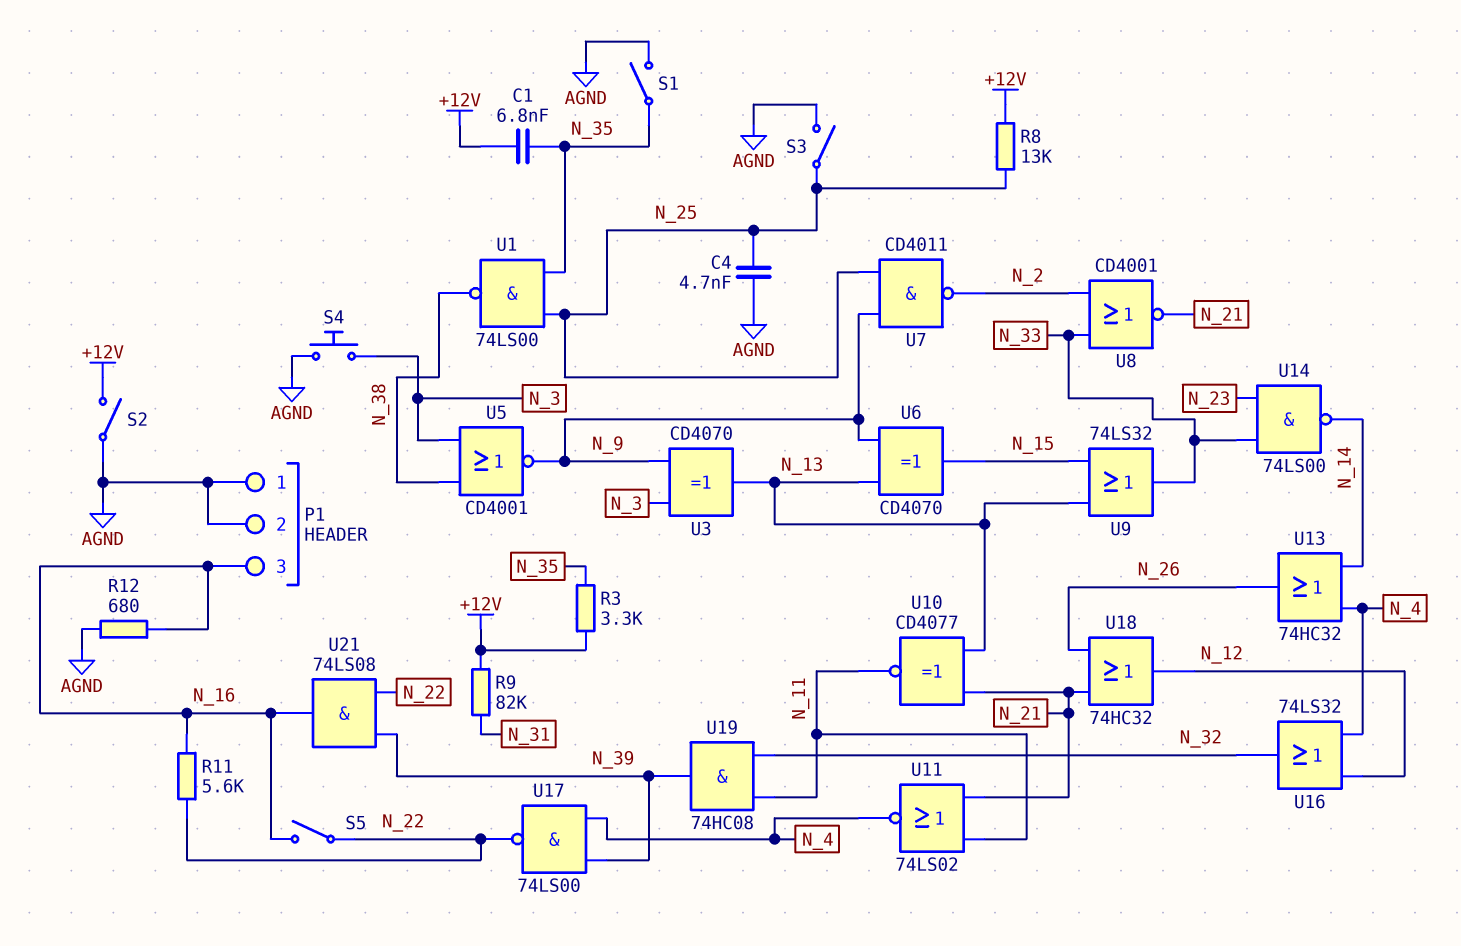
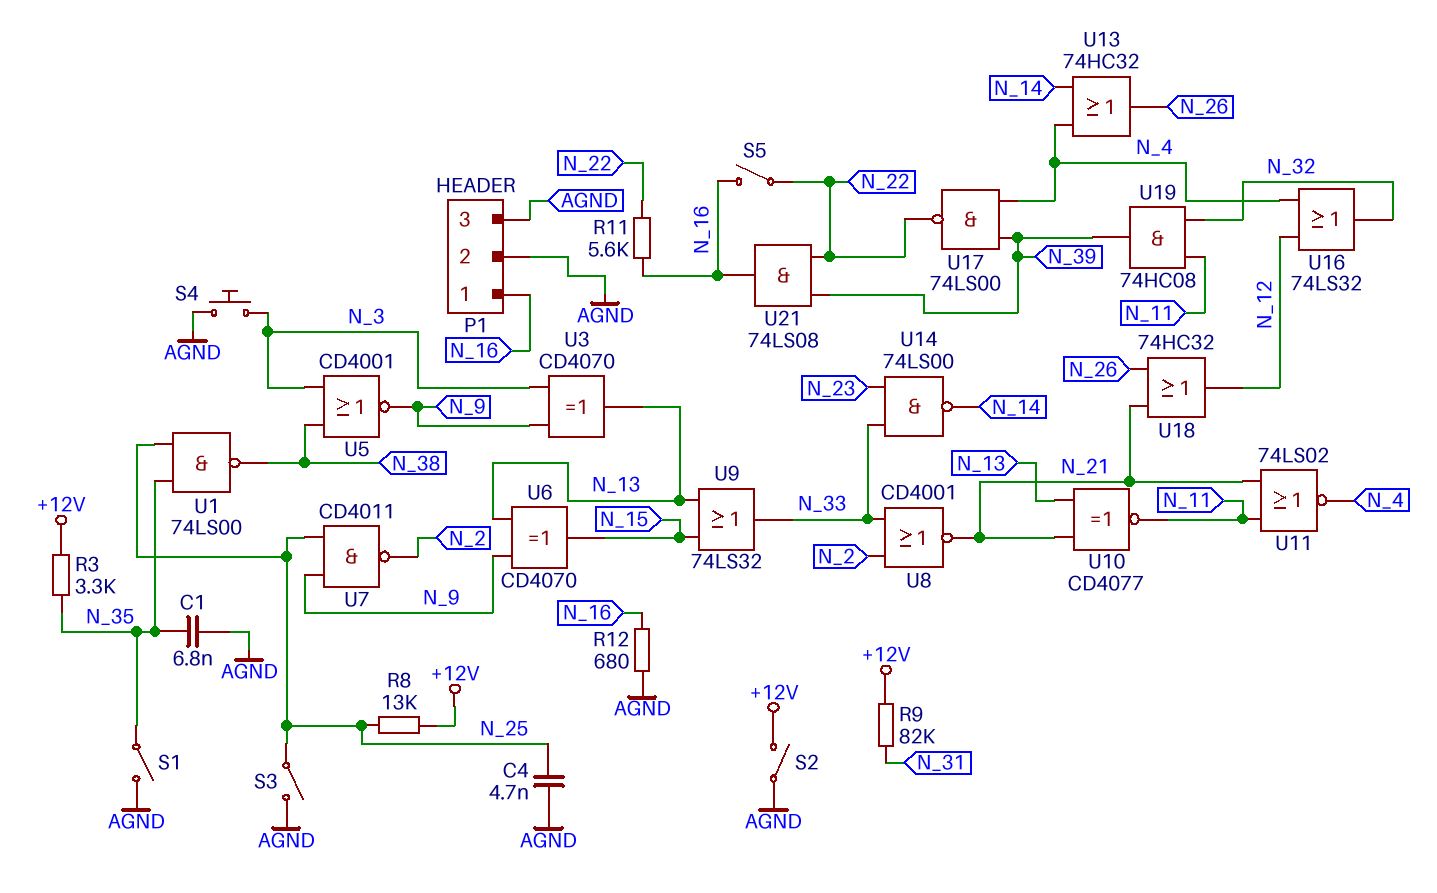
C1: 6.8nF (+12V, N_35) -> 6.8nF (AGND, N_35)
P1 pin 1: AGND -> N_16
P1 pin 3: N_16 -> AGND

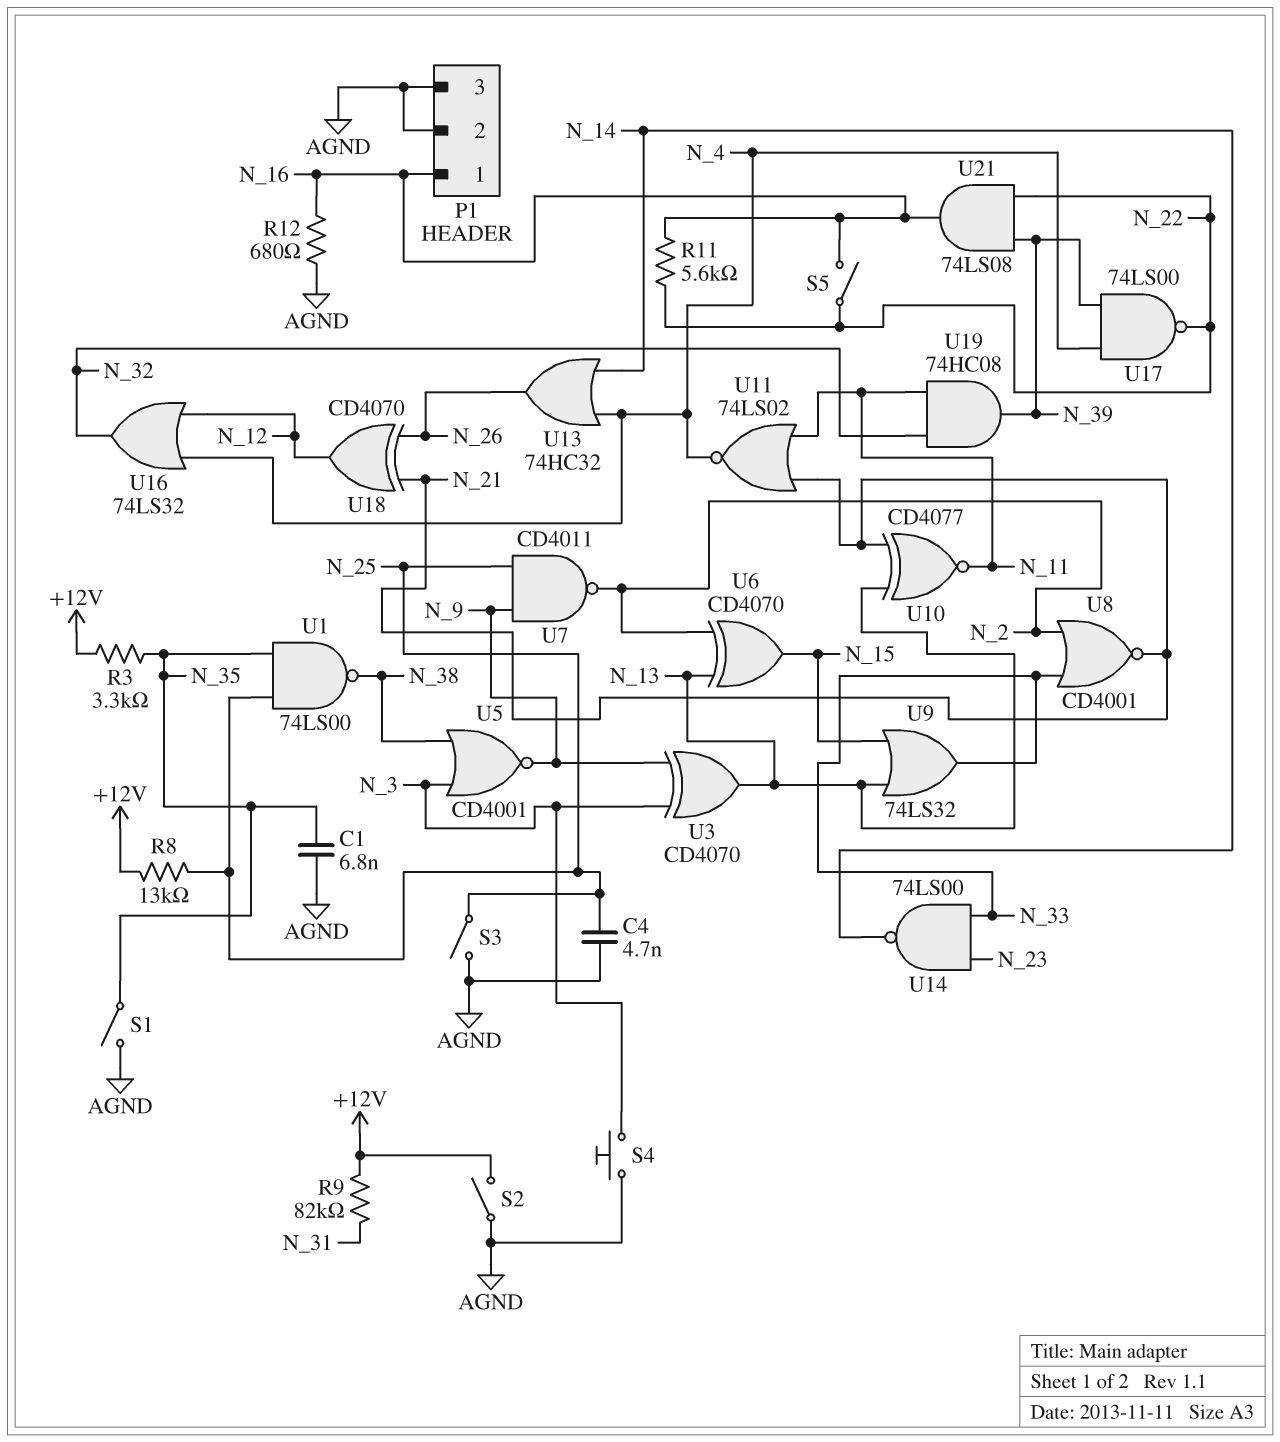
U6: XOR CD4070 (in N_9, in N_13, out N_15) -> XOR CD4070 (in N_2, in N_13, out N_15)
U18: OR 74HC32 (in N_21, in N_26, out N_12) -> XOR CD4070 (in N_21, in N_26, out N_12)

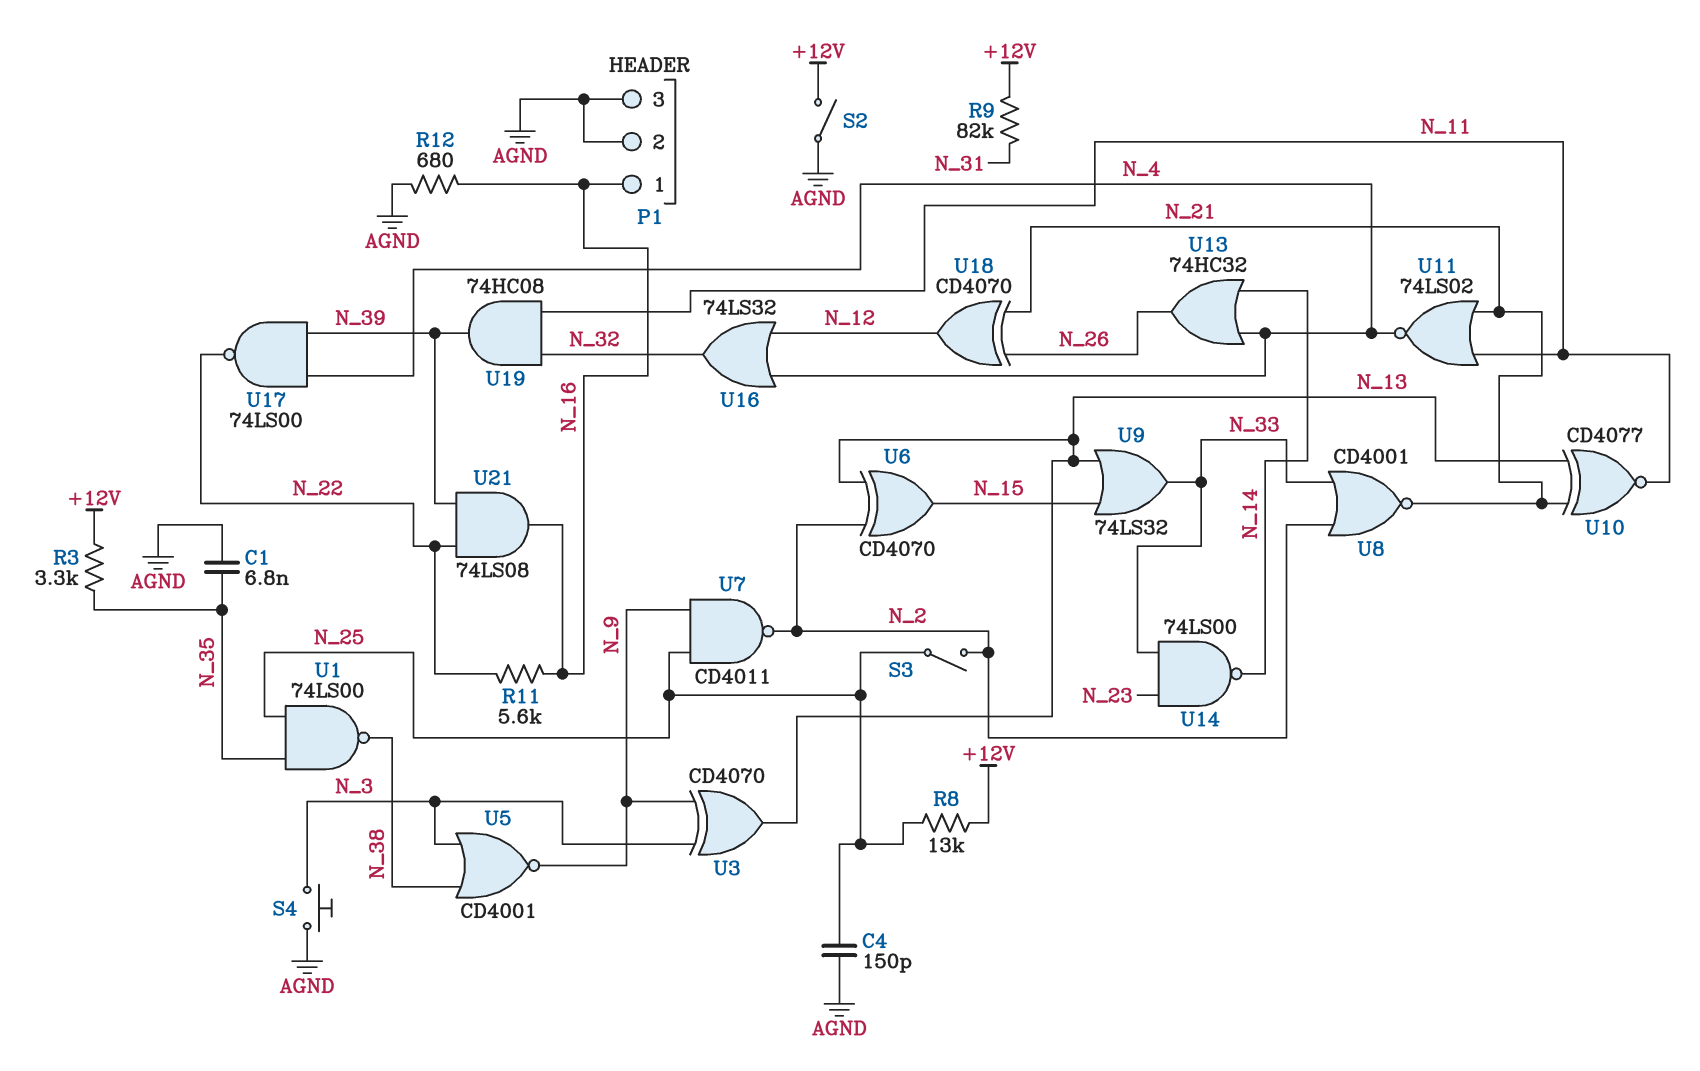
C4: 4.7nF (AGND, N_25) -> 150pF (AGND, N_25)
S1: switch (AGND, N_35) -> none
S3: switch (AGND, N_25) -> switch (N_2, N_25)
S5: switch (N_16, N_22) -> none

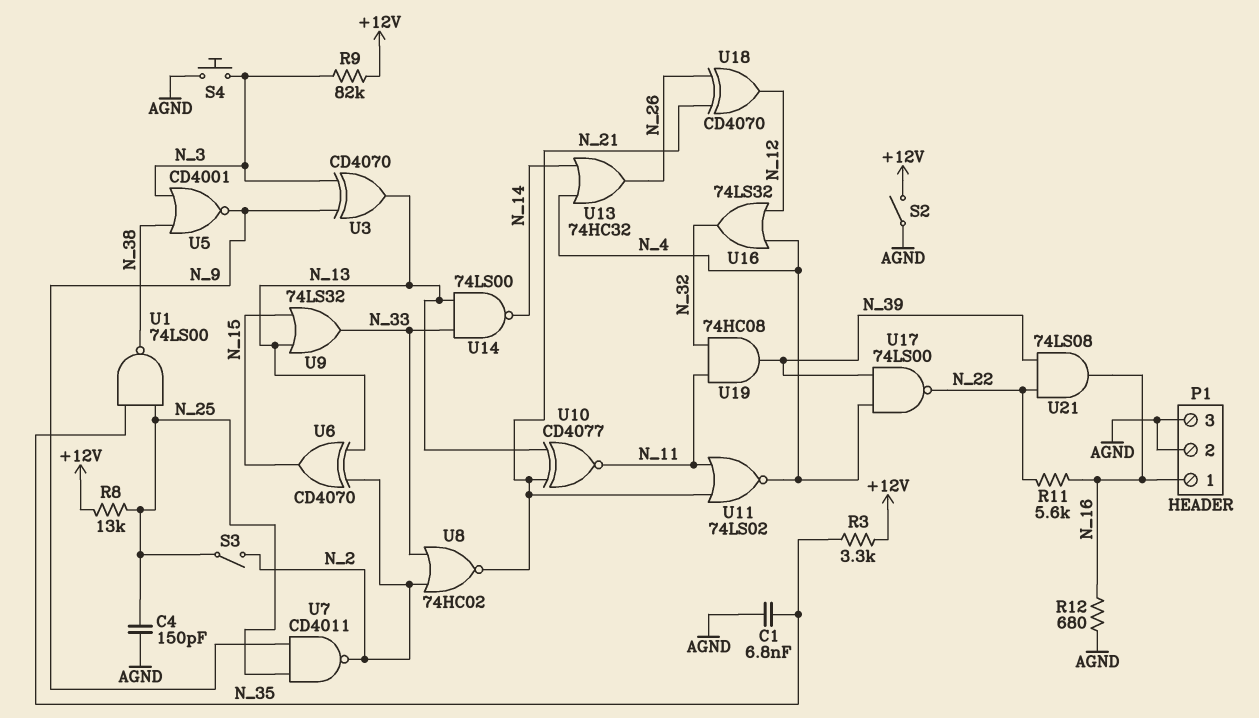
R9: 82k (+12V, N_31) -> 82k (+12V, N_3)
U8: NOR CD4001 (in N_2, in N_33, out N_21) -> NOR 74HC02 (in N_2, in N_33, out N_21)
U14: NAND 74LS00 (in N_23, in N_33, out N_14) -> NAND 74LS00 (in N_13, in N_33, out N_14)

